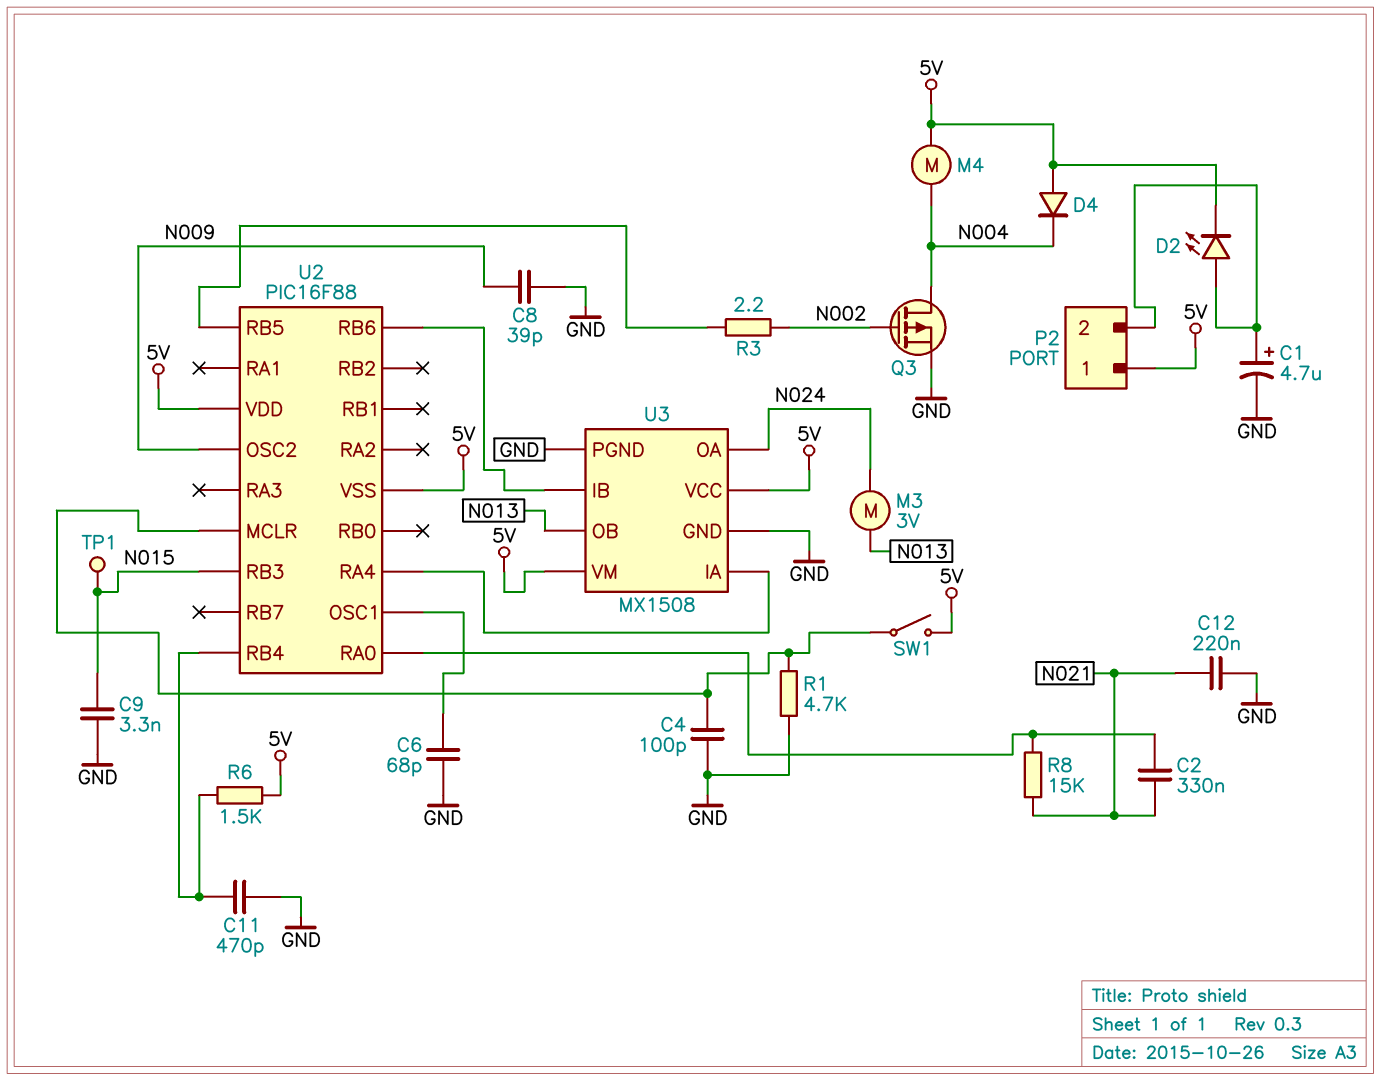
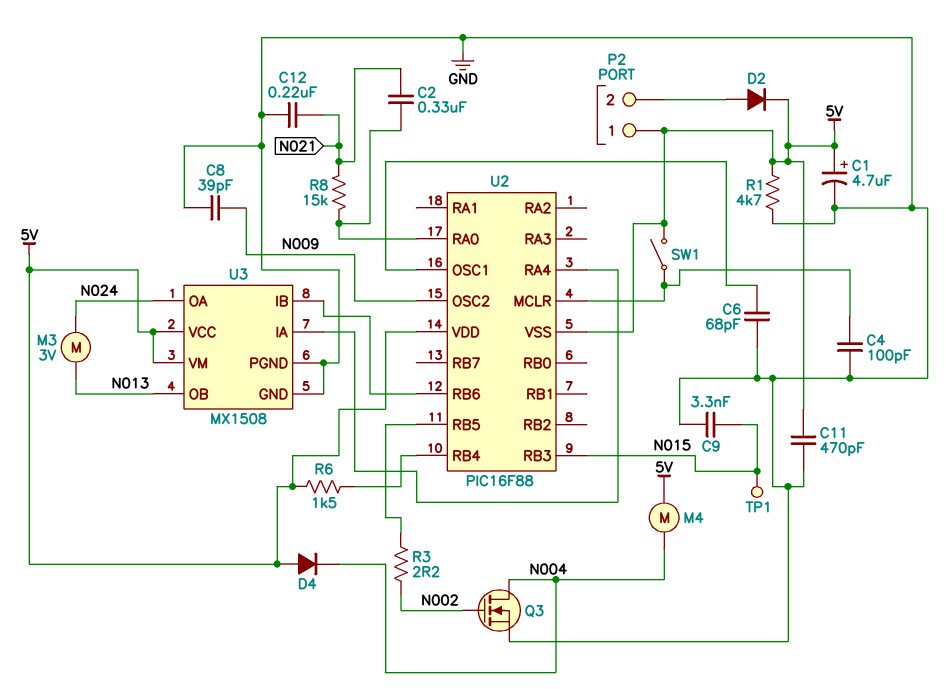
C1: 4.7uF (plus P2/2, minus GND) -> 4.7uF (plus 5V, minus GND)
C11: 470pF (GND, U2/RB4) -> 470pF (5V, GND)
D2: LED (A P2/2, K 5V) -> diode (A P2/2, K 5V)
Q3: PMOS (G N002, D N004, S GND) -> NMOS (G N002, D N004, S GND)
R1: 4.7k (GND, U2/MCLR) -> 4.7k (5V, GND)

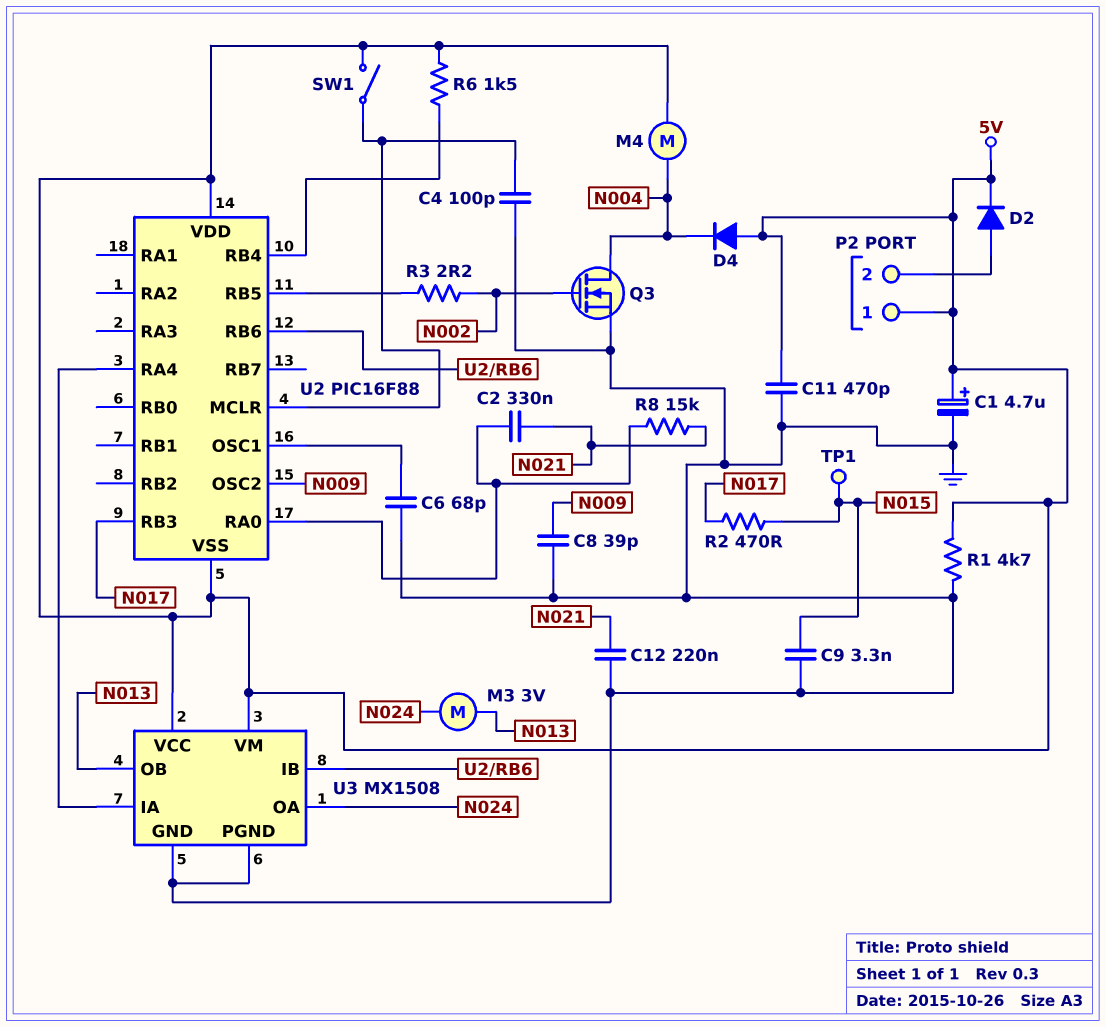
R2: none -> 470 (N015, N017)
U2 pin RB3: N015 -> N017

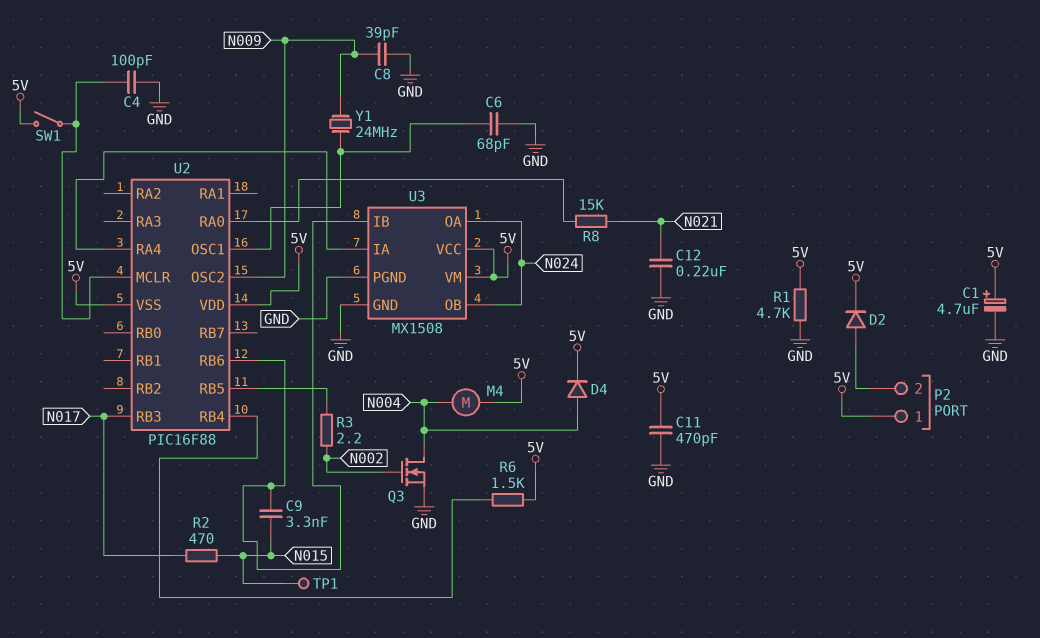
C2: 330nF (N021, U2/RA0) -> none
C9: 3.3nF (GND, N015) -> 3.3nF (N015, U2/RB6)
D4: diode (A 5V, K N004) -> diode (A N004, K 5V)
M3: motor 3V (N013, N024) -> none
U3 pin OB: N013 -> N024
Y1: none -> 24MHz (N009, U2/OSC1)

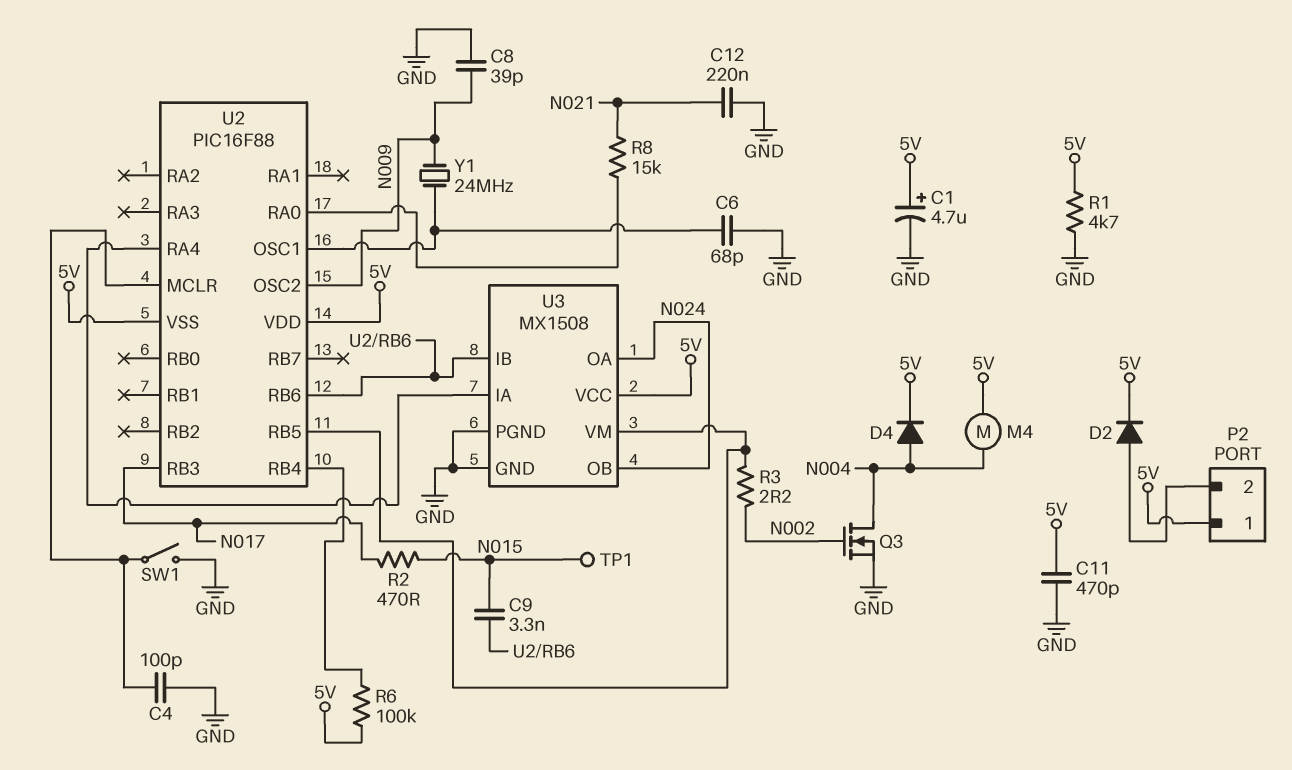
R6: 1.5k (5V, U2/RB4) -> 100k (5V, U2/RB4)
SW1: switch (5V, U2/MCLR) -> switch (GND, U2/MCLR)
U3 pin VM: 5V -> U2/RB5

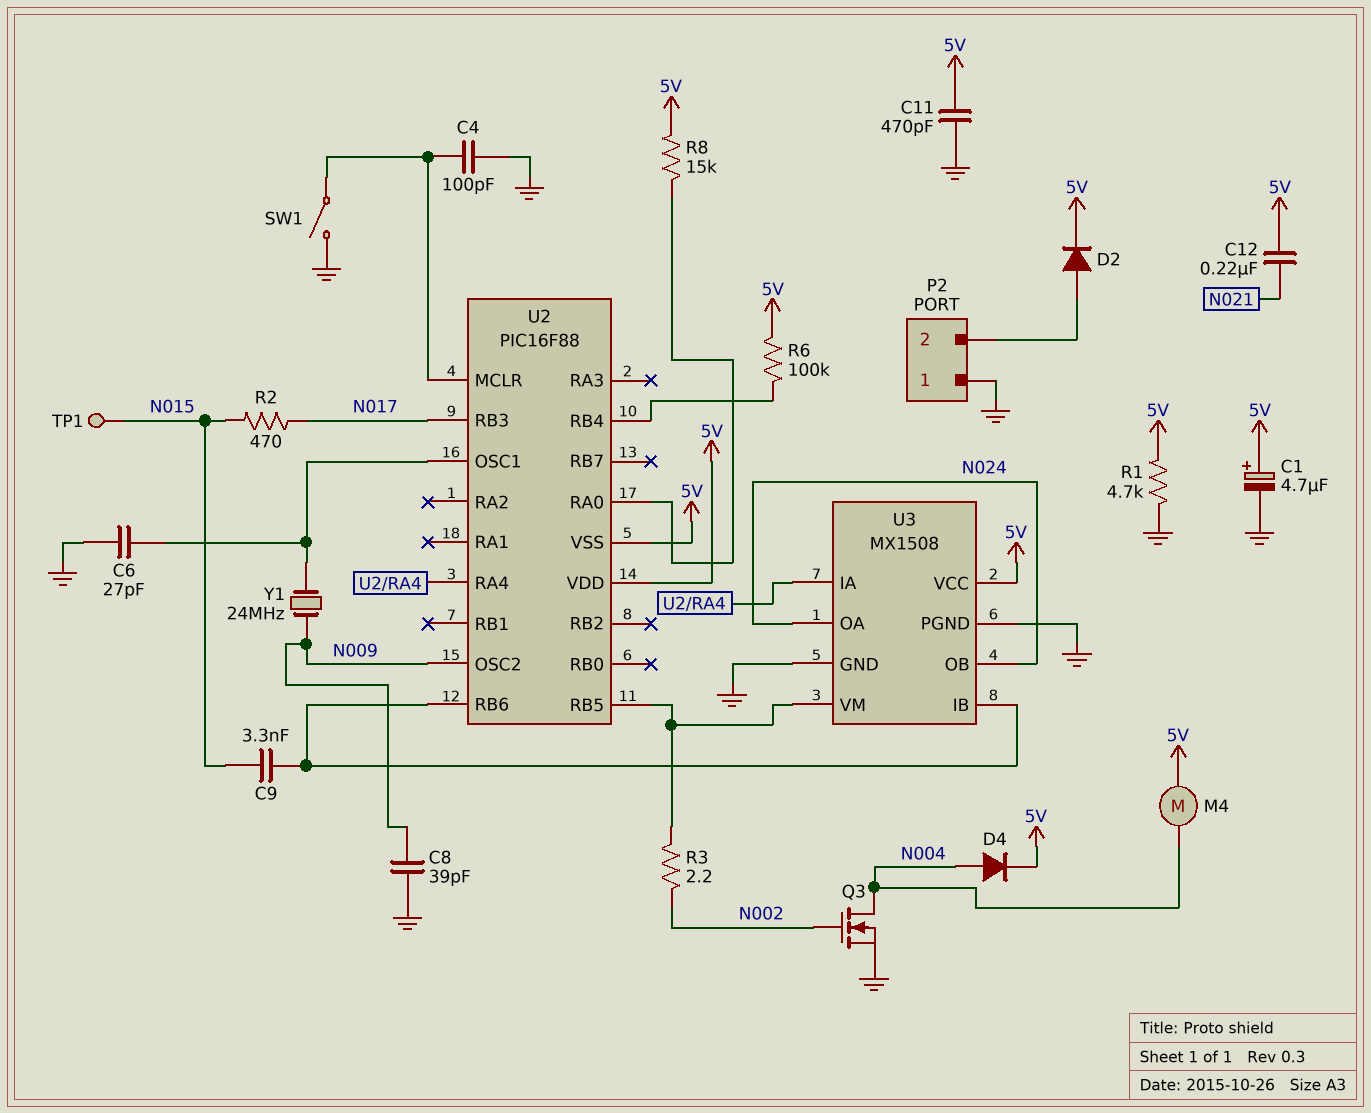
C6: 68pF (GND, U2/OSC1) -> 27pF (GND, U2/OSC1)
C12: 220nF (GND, N021) -> 220nF (5V, N021)
P2 pin 1: 5V -> GND
R8: 15k (N021, U2/RA0) -> 15k (5V, U2/RA0)

